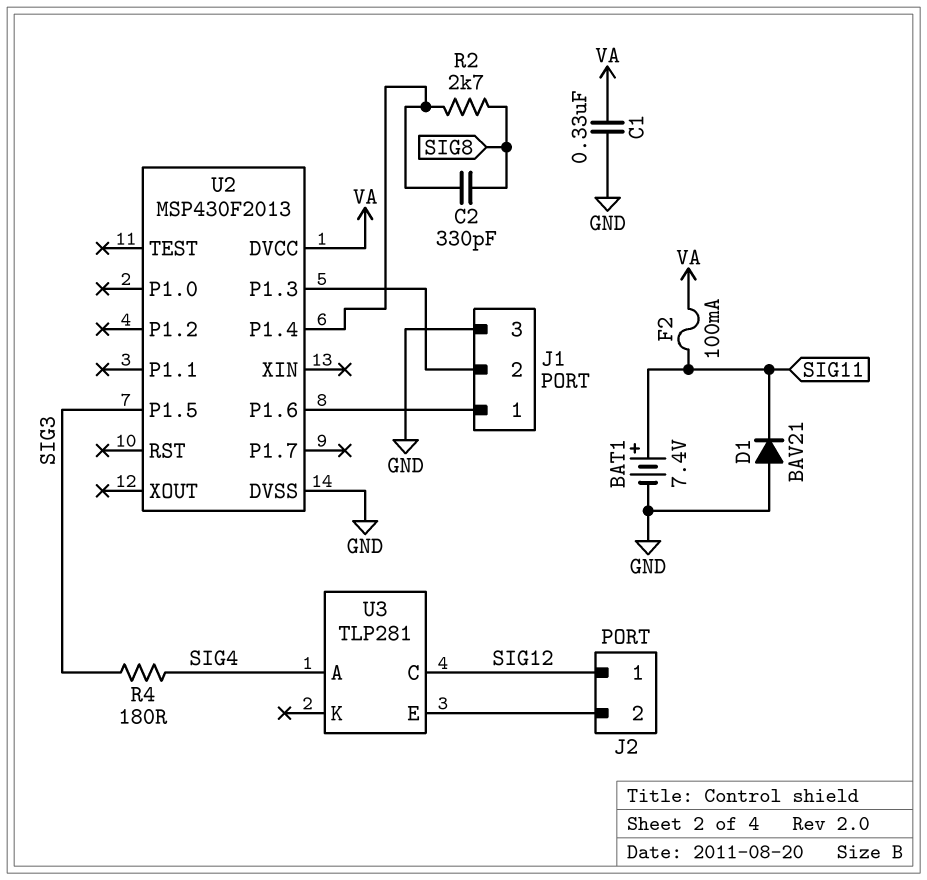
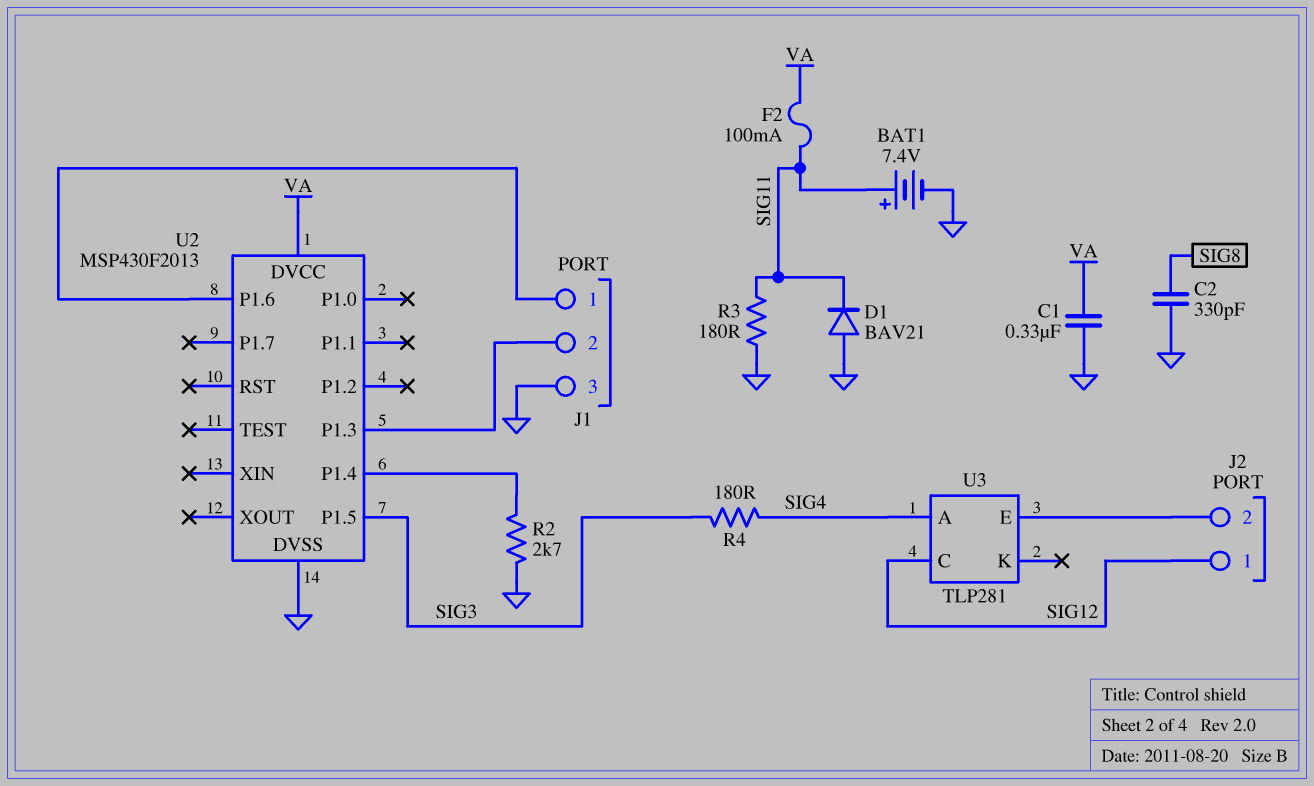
C2: 330pF (SIG8, U2/P1.4) -> 330pF (GND, SIG8)
R2: 2.7k (SIG8, U2/P1.4) -> 2.7k (GND, U2/P1.4)
R3: none -> 180 (GND, SIG11)

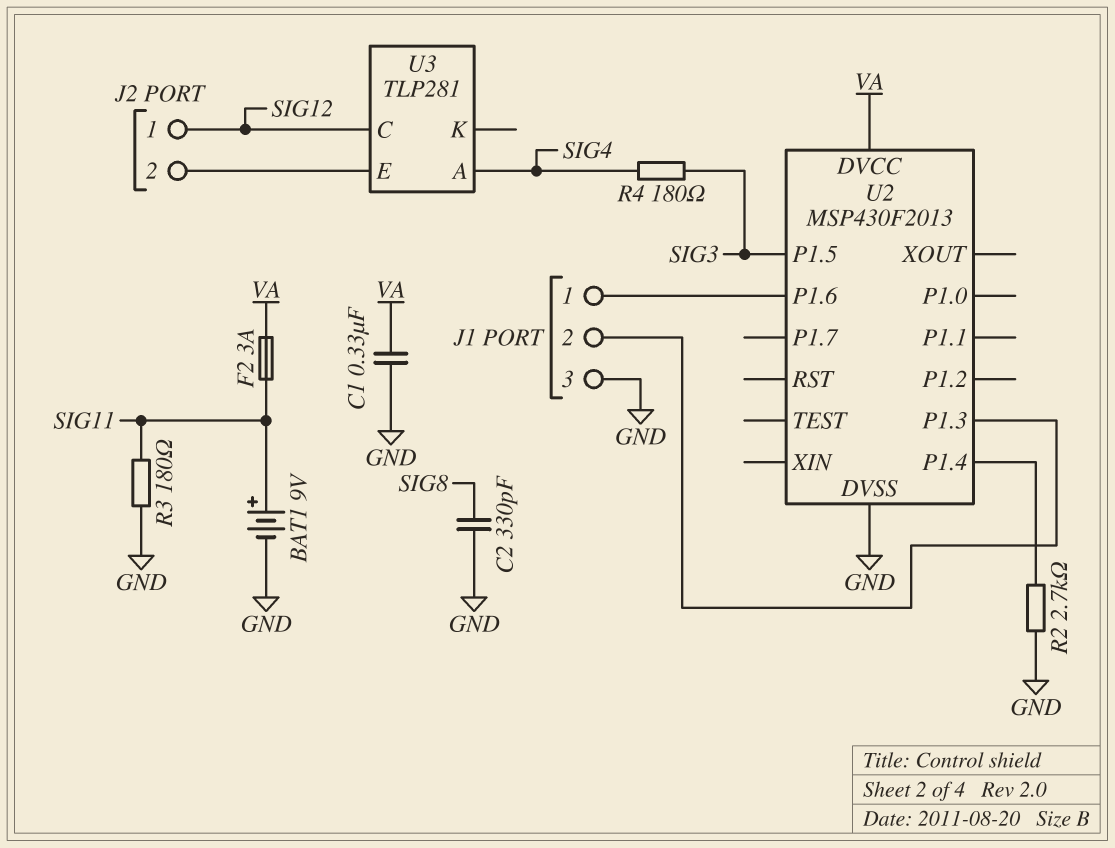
BAT1: 7.4V (plus SIG11, minus GND) -> 9V (plus SIG11, minus GND)
D1: diode BAV21 (A GND, K SIG11) -> none
F2: 100mA (SIG11, VA) -> 3A (SIG11, VA)

